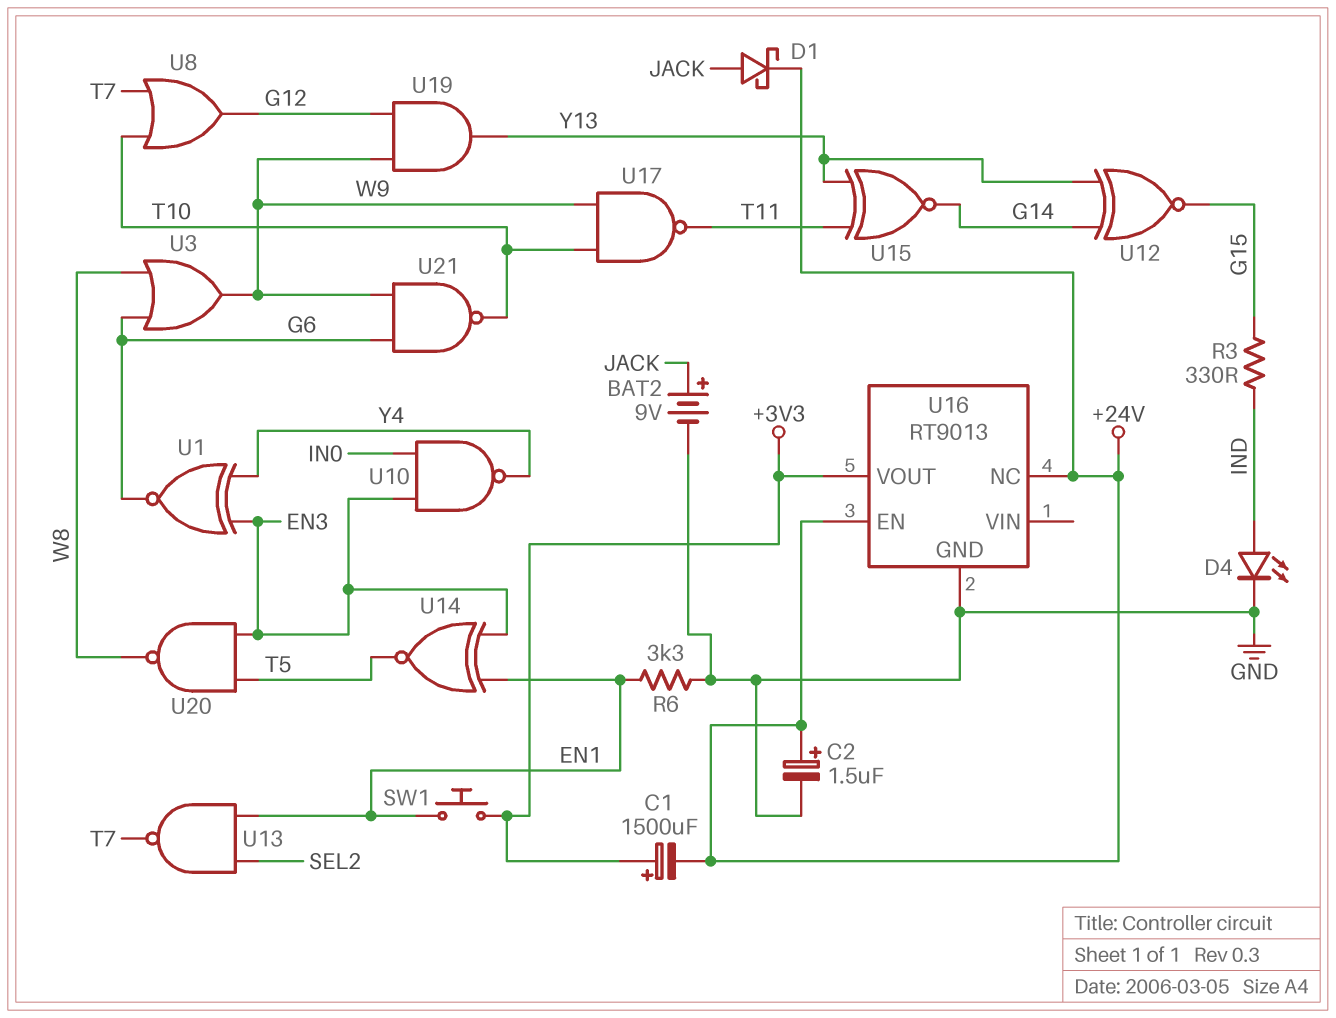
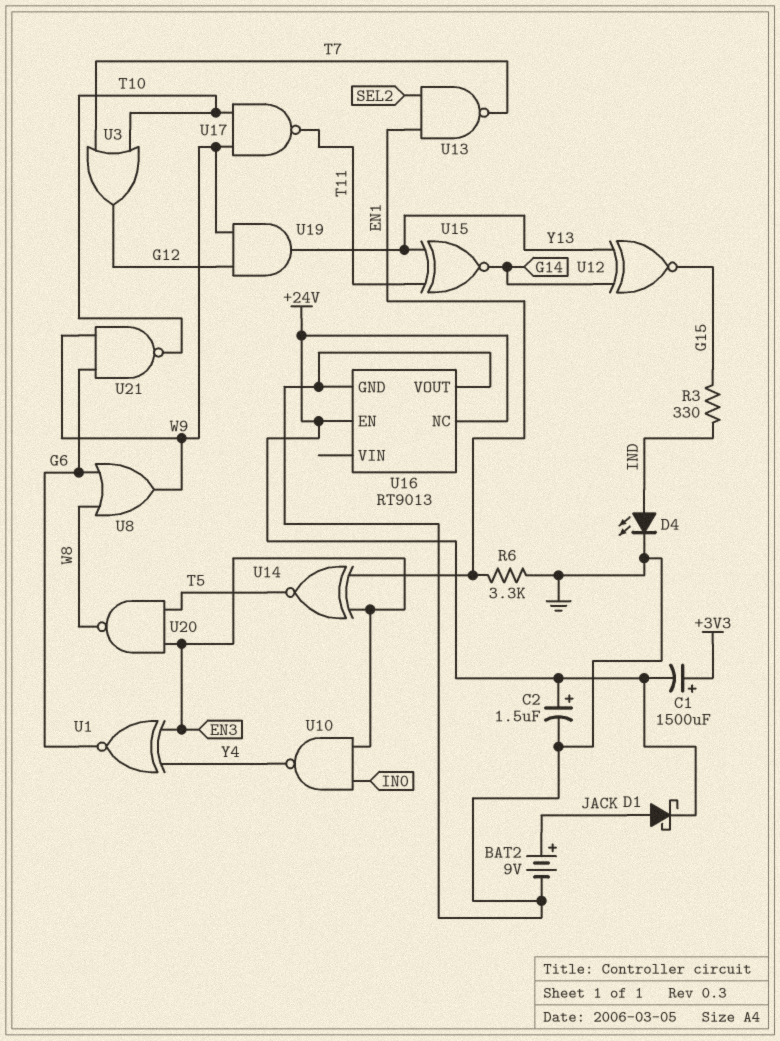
SW1: button (+3V3, EN1) -> none
U3: OR (in G6, in W8, out W9) -> OR (in T7, in T10, out G12)
U8: OR (in T7, in T10, out G12) -> OR (in G6, in W8, out W9)
U16 pin VOUT: +3V3 -> GND

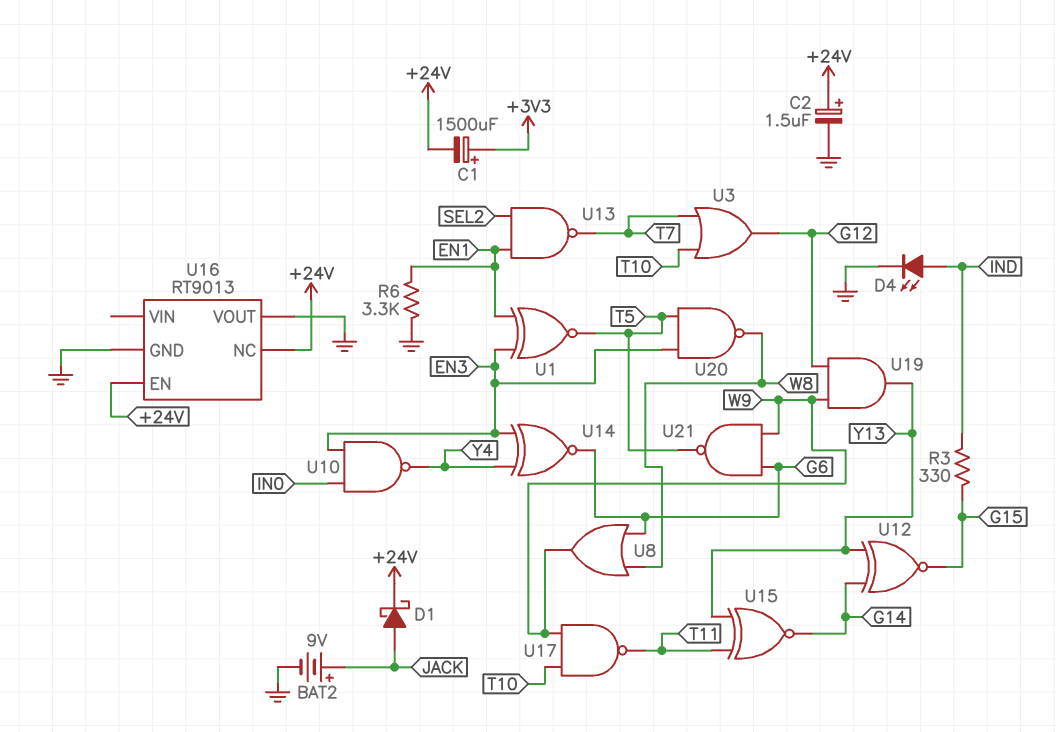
U1: XNOR (in EN3, in Y4, out G6) -> XNOR (in EN1, in EN3, out T5)
U14: XNOR (in EN1, in EN3, out T5) -> XNOR (in EN3, in Y4, out G6)
U21: NAND (in G6, in W9, out T10) -> NAND (in G6, in W9, out T5)

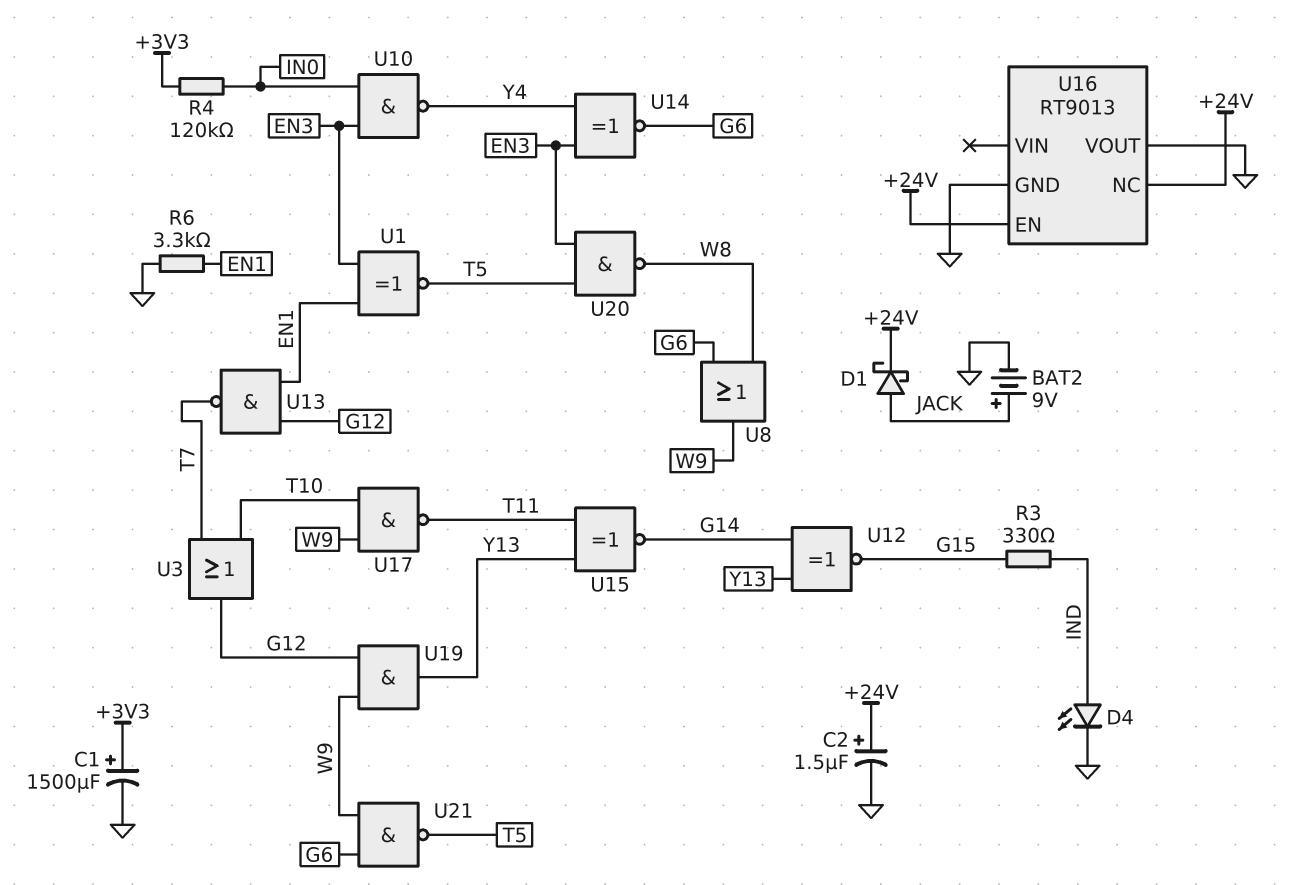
C1: 1500uF (plus +3V3, minus +24V) -> 1500uF (plus +3V3, minus GND)
R4: none -> 120k (+3V3, IN0)
U13: NAND (in EN1, in SEL2, out T7) -> NAND (in EN1, in G12, out T7)

